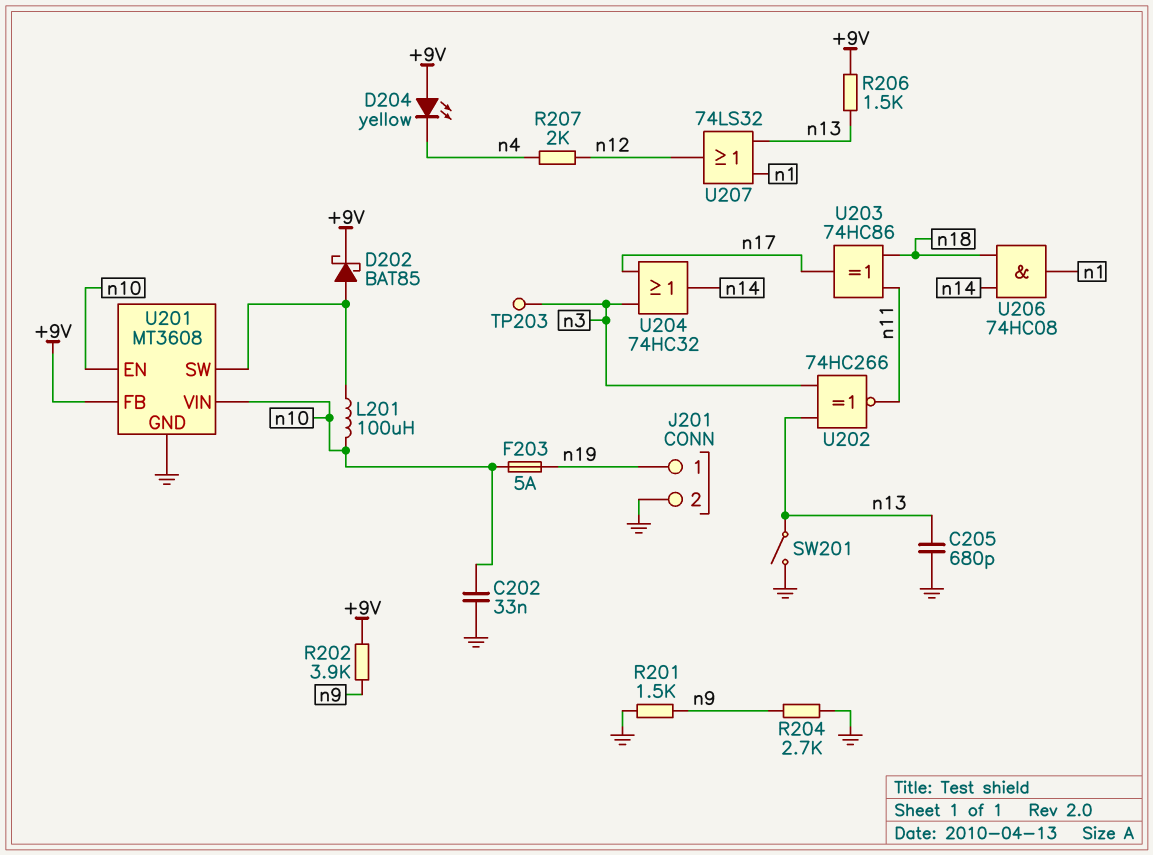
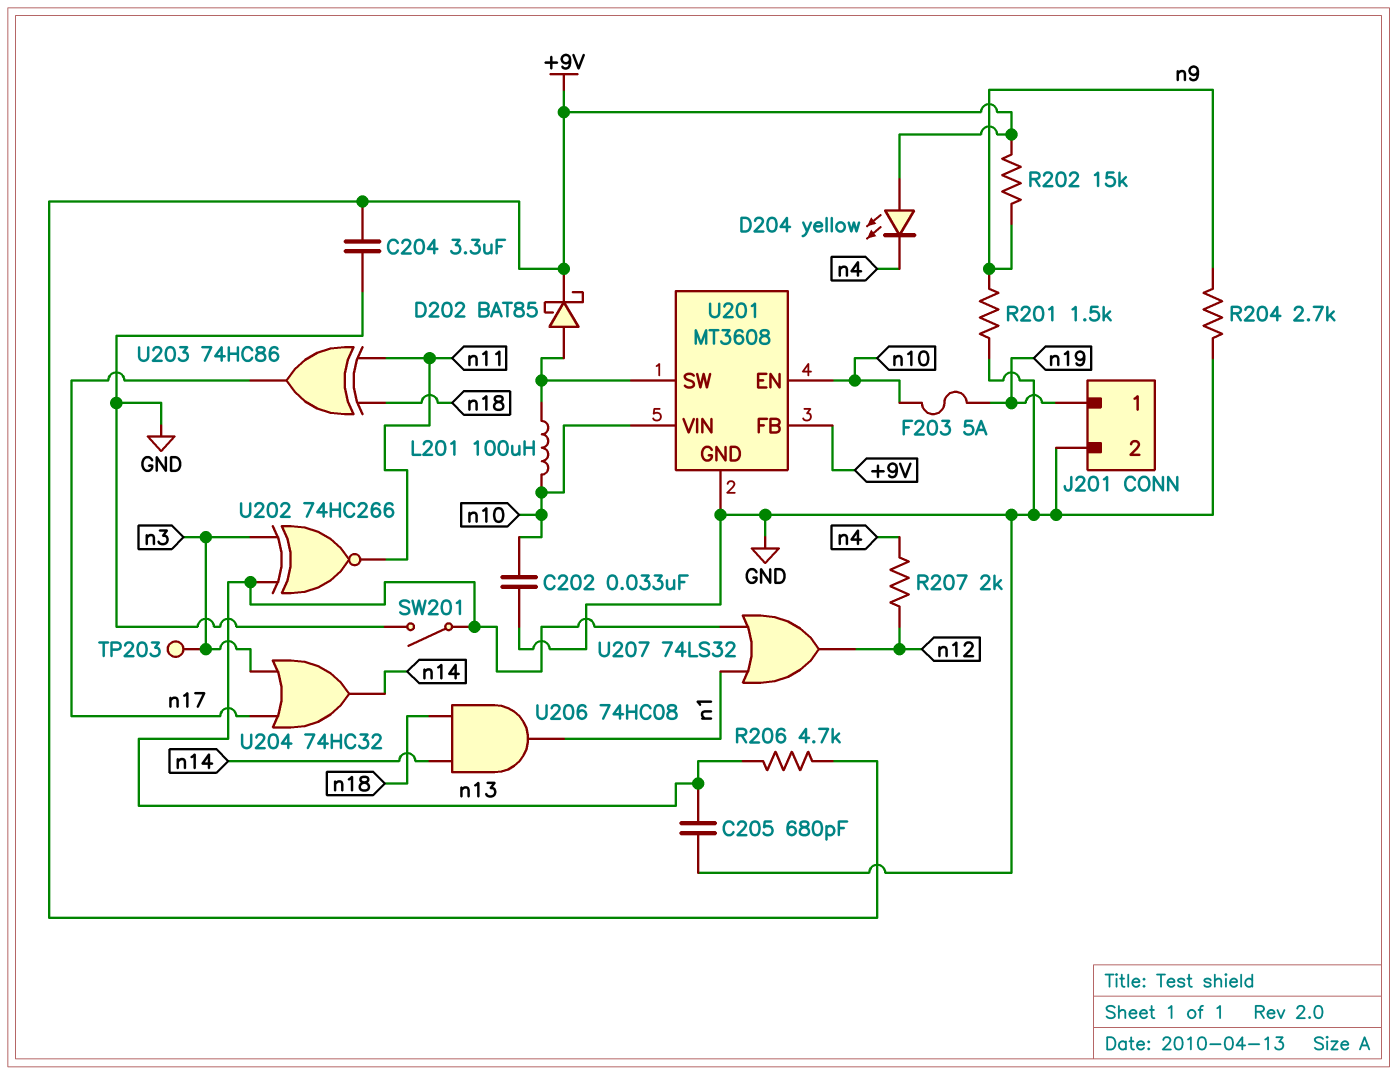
C204: none -> 3.3uF (+9V, GND)
R202: 3.9k (+9V, n9) -> 15k (+9V, n9)
R206: 1.5k (+9V, n13) -> 4.7k (+9V, n13)

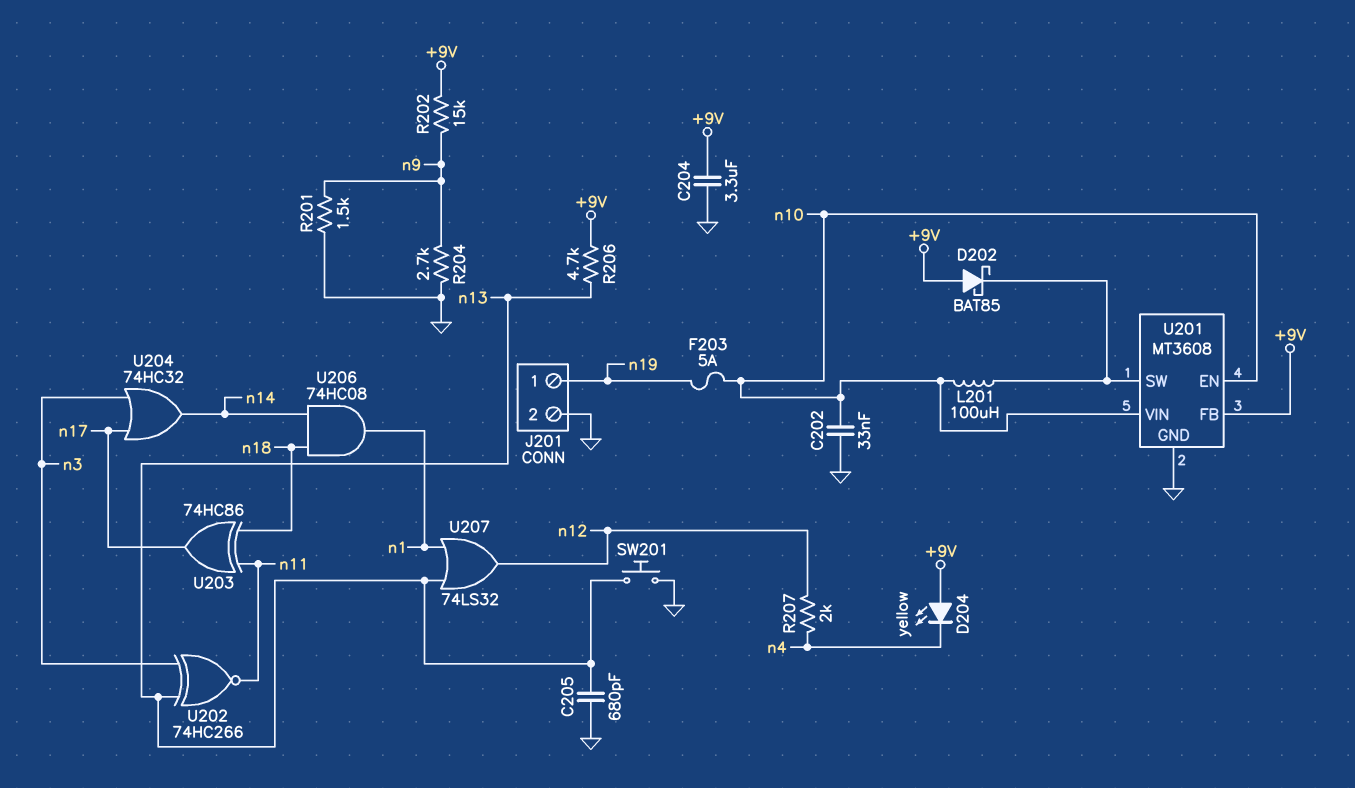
D202: schottky BAT85 (A U201/SW, K +9V) -> schottky BAT85 (A +9V, K U201/SW)
SW201: switch (GND, n13) -> button (GND, n13)
TP203: test point (n3) -> none

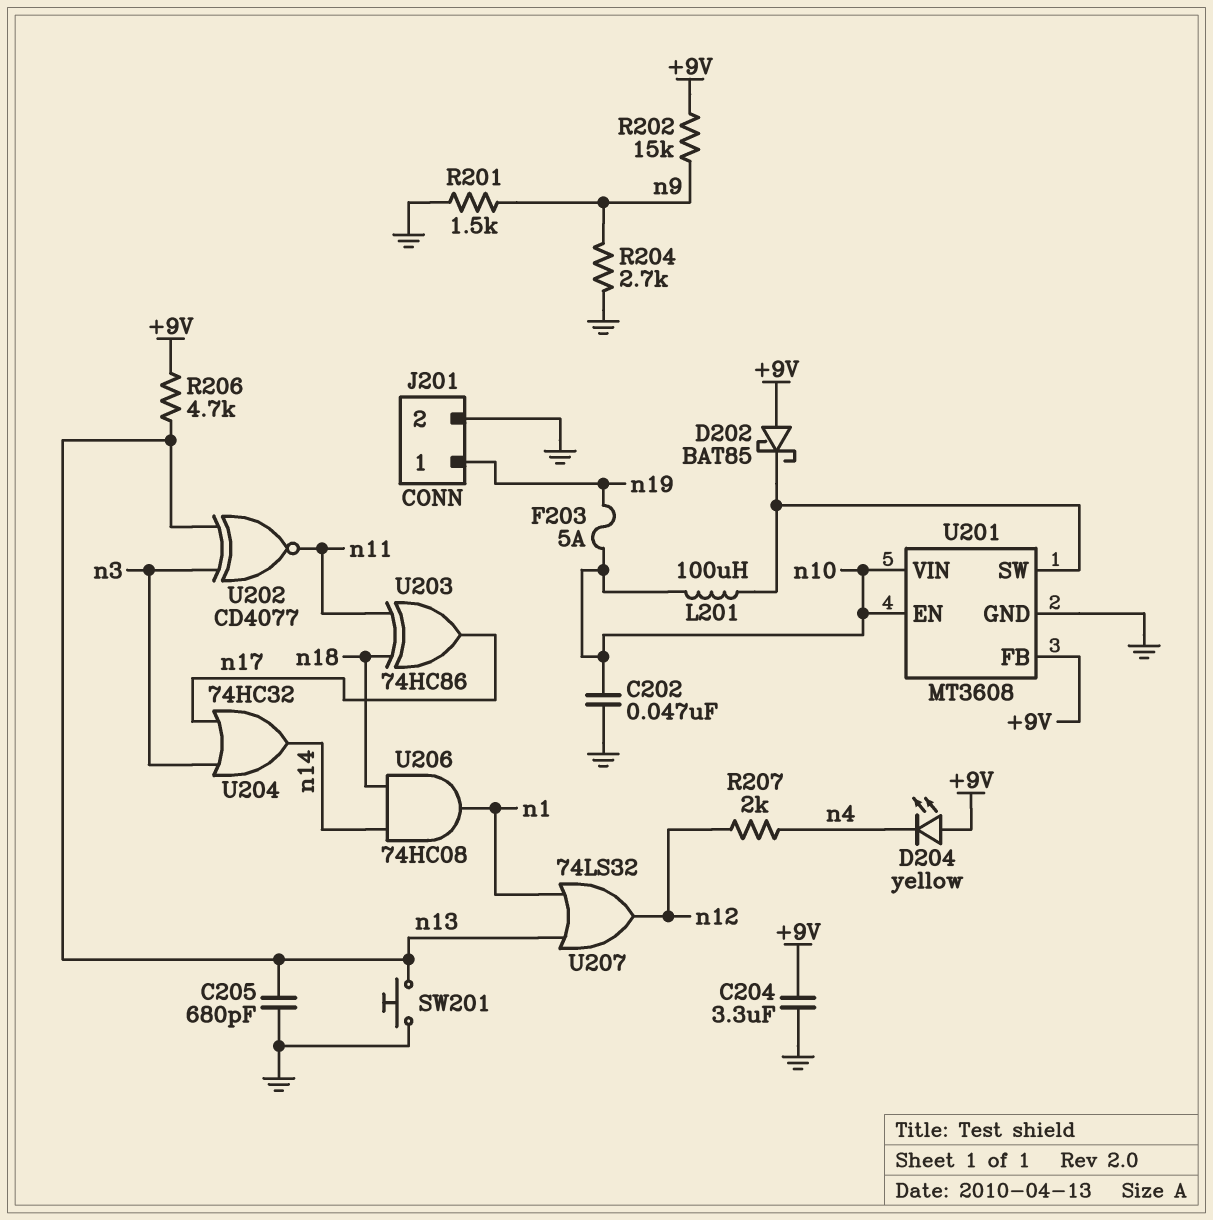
C202: 33nF (GND, n10) -> 47nF (GND, n10)
U202: XNOR 74HC266 (in n3, in n13, out n11) -> XNOR CD4077 (in n3, in n13, out n11)

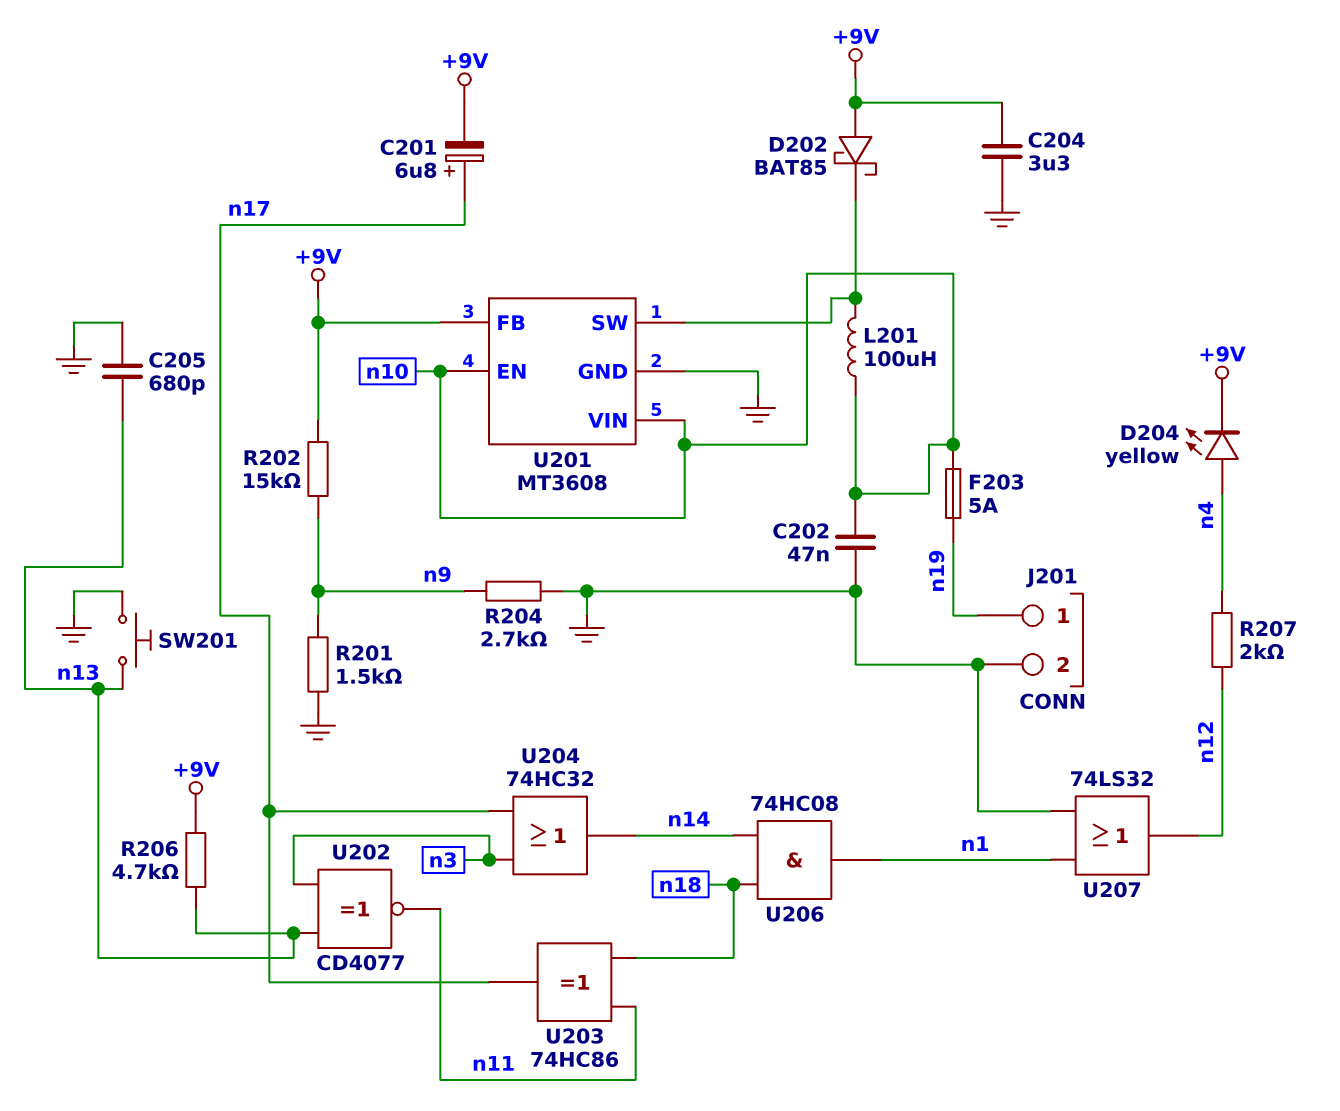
C201: none -> 6.8uF (plus n17, minus +9V)
D204: LED yellow (A +9V, K n4) -> LED yellow (A n4, K +9V)
U207: OR 74LS32 (in n1, in n13, out n12) -> OR 74LS32 (in GND, in n1, out n12)

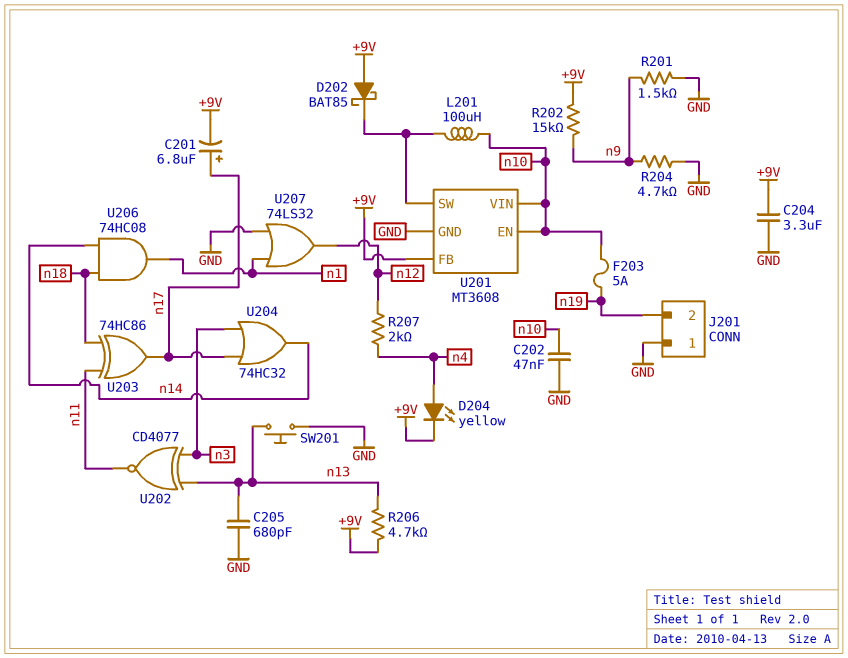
J201 pin 1: n19 -> GND
J201 pin 2: GND -> n19
R204: 2.7k (GND, n9) -> 4.7k (GND, n9)

